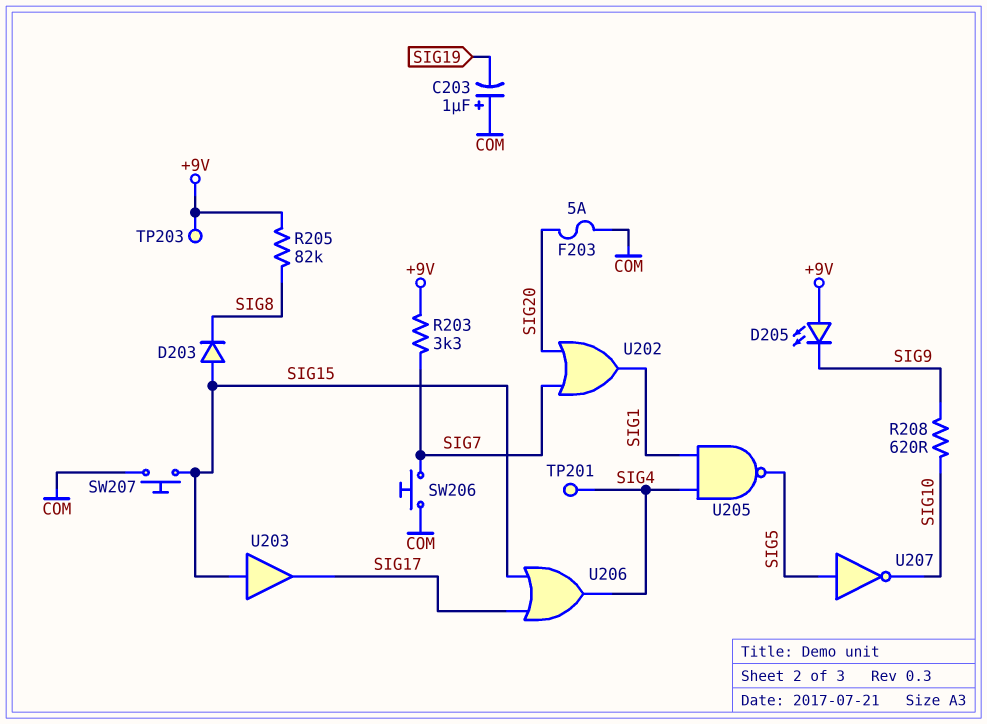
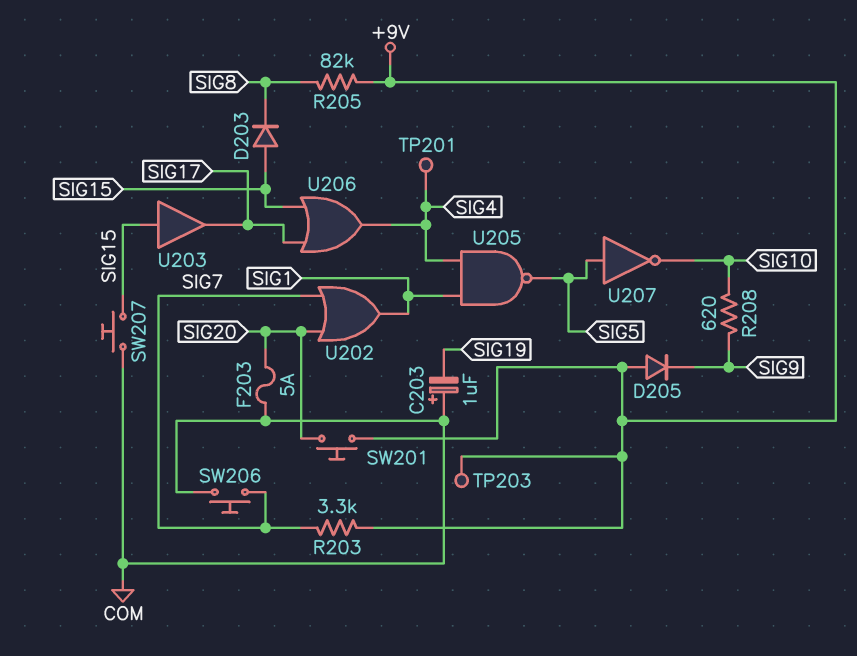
D205: LED (A +9V, K SIG9) -> diode (A +9V, K SIG9)
SW201: none -> button (+9V, SIG20)

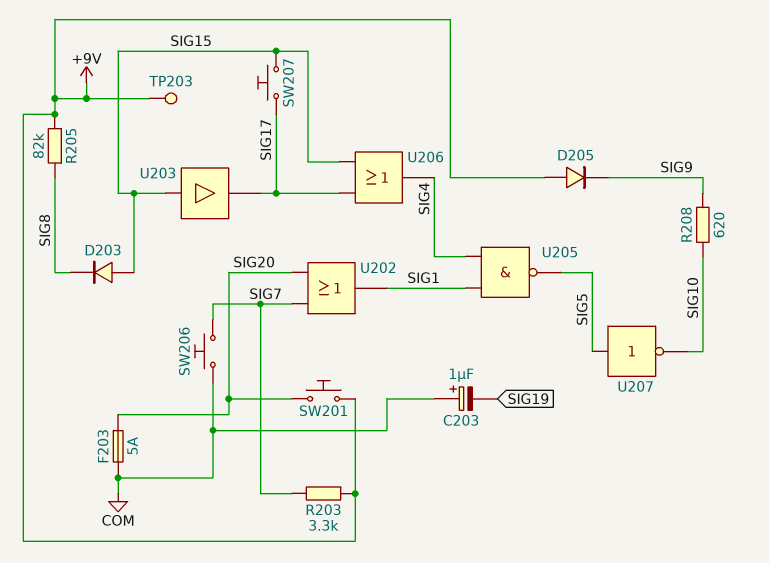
SW207: button (COM, SIG15) -> button (SIG15, SIG17)
TP201: test point (SIG4) -> none

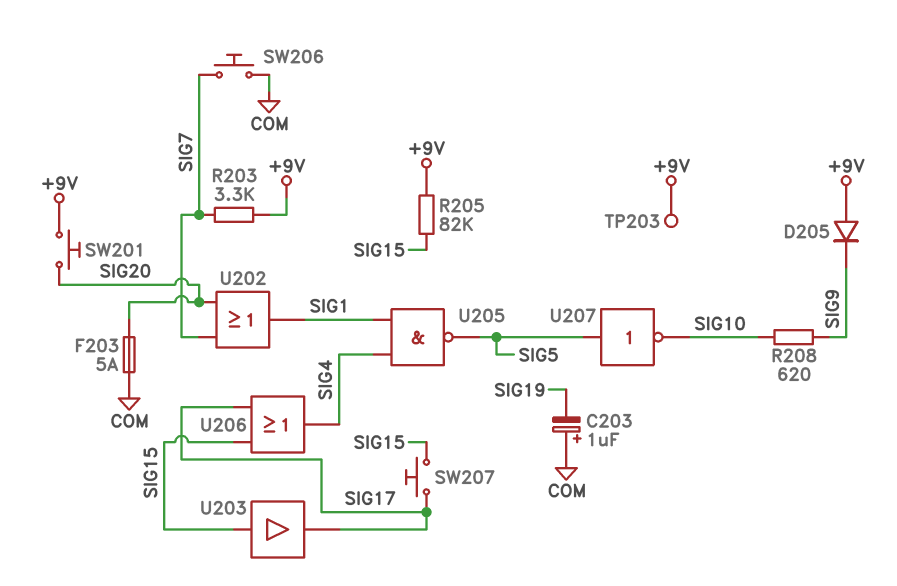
D203: diode (A SIG15, K SIG8) -> none
R205: 82k (+9V, SIG8) -> 82k (+9V, SIG15)

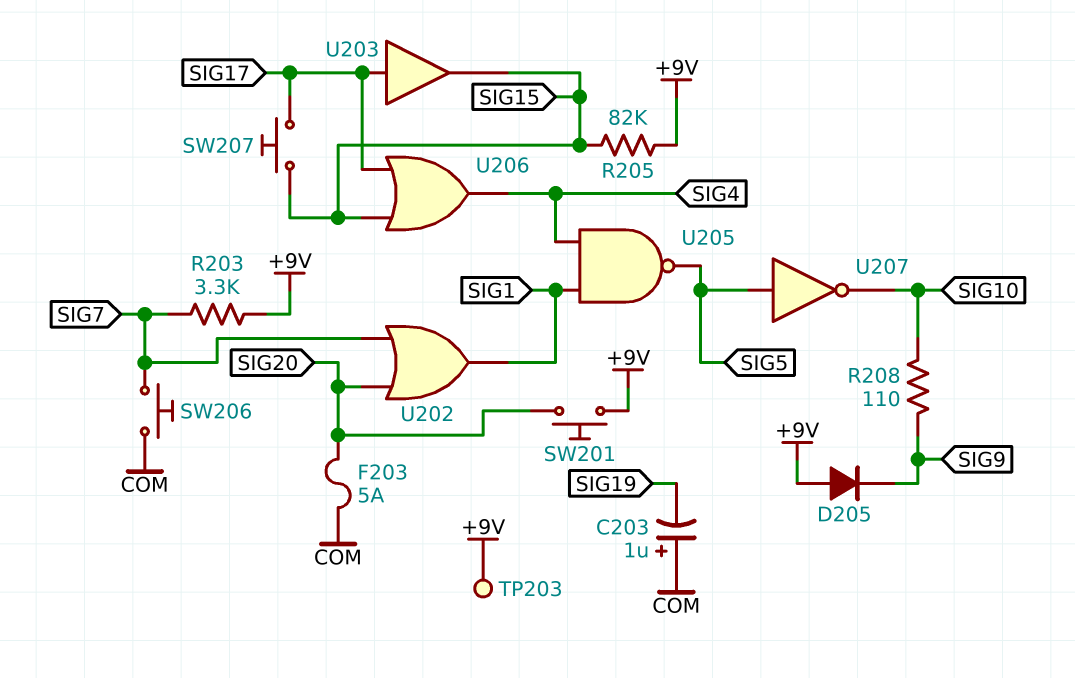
R208: 620 (SIG9, SIG10) -> 110 (SIG9, SIG10)
U203: buffer (in SIG15, out SIG17) -> buffer (in SIG17, out SIG15)

